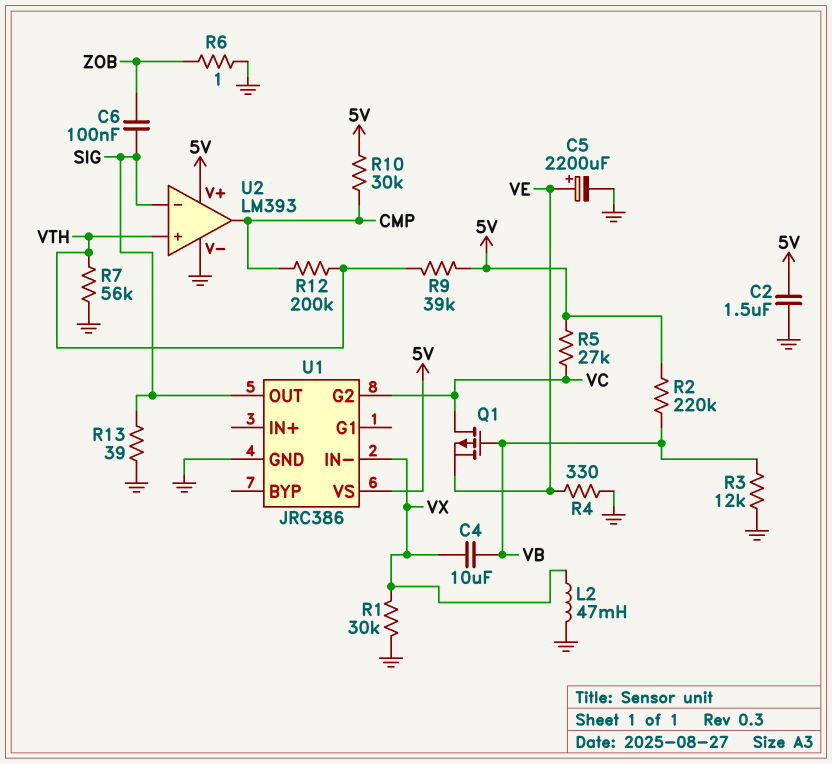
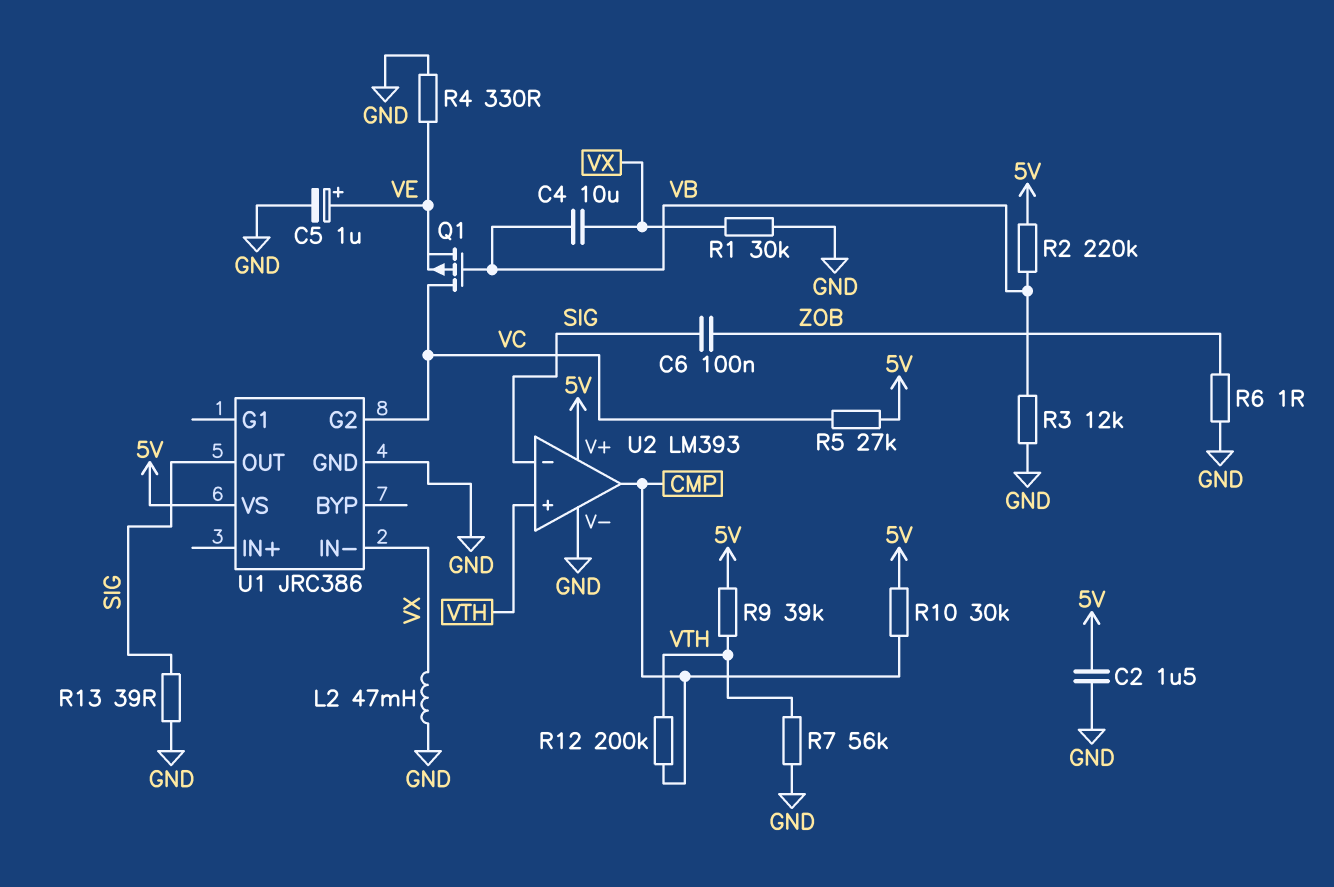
C5: 2200uF (plus VE, minus GND) -> 1uF (plus VE, minus GND)

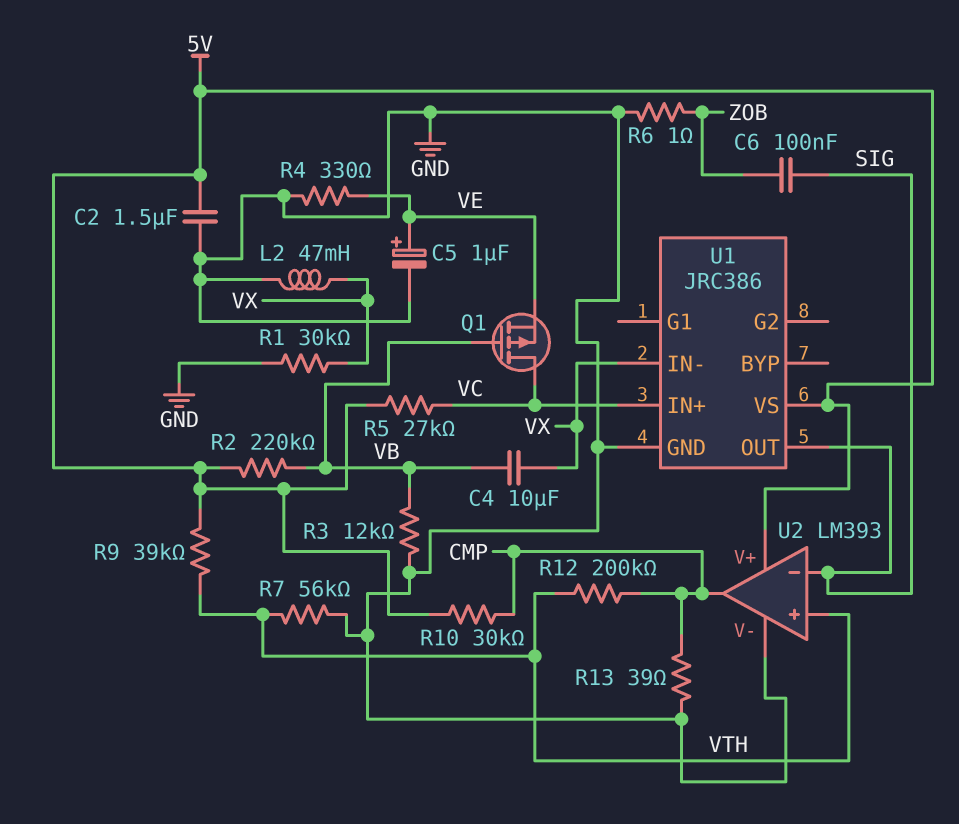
R13: 39 (GND, SIG) -> 39 (CMP, GND)
U1 pin G2: VC -> none
U1 pin IN+: none -> VC

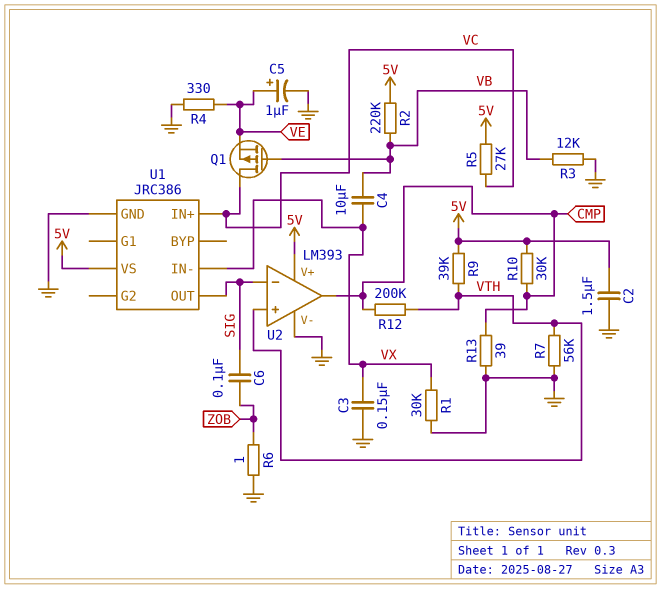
C3: none -> 150nF (GND, VX)
L2: 47mH (GND, VX) -> none

